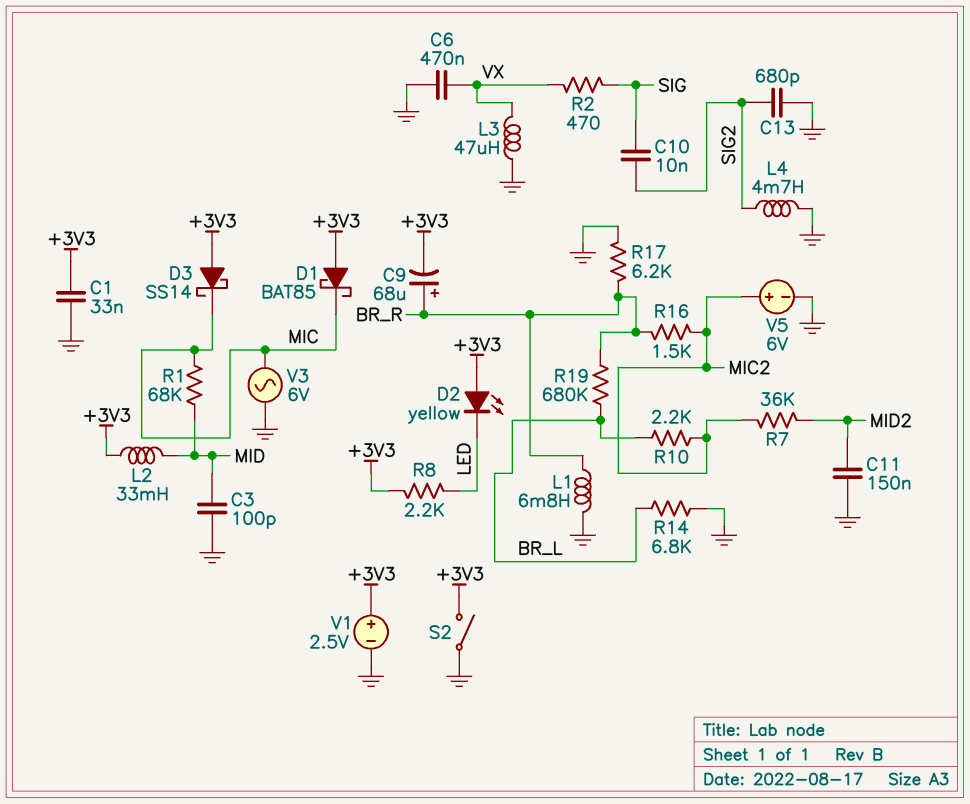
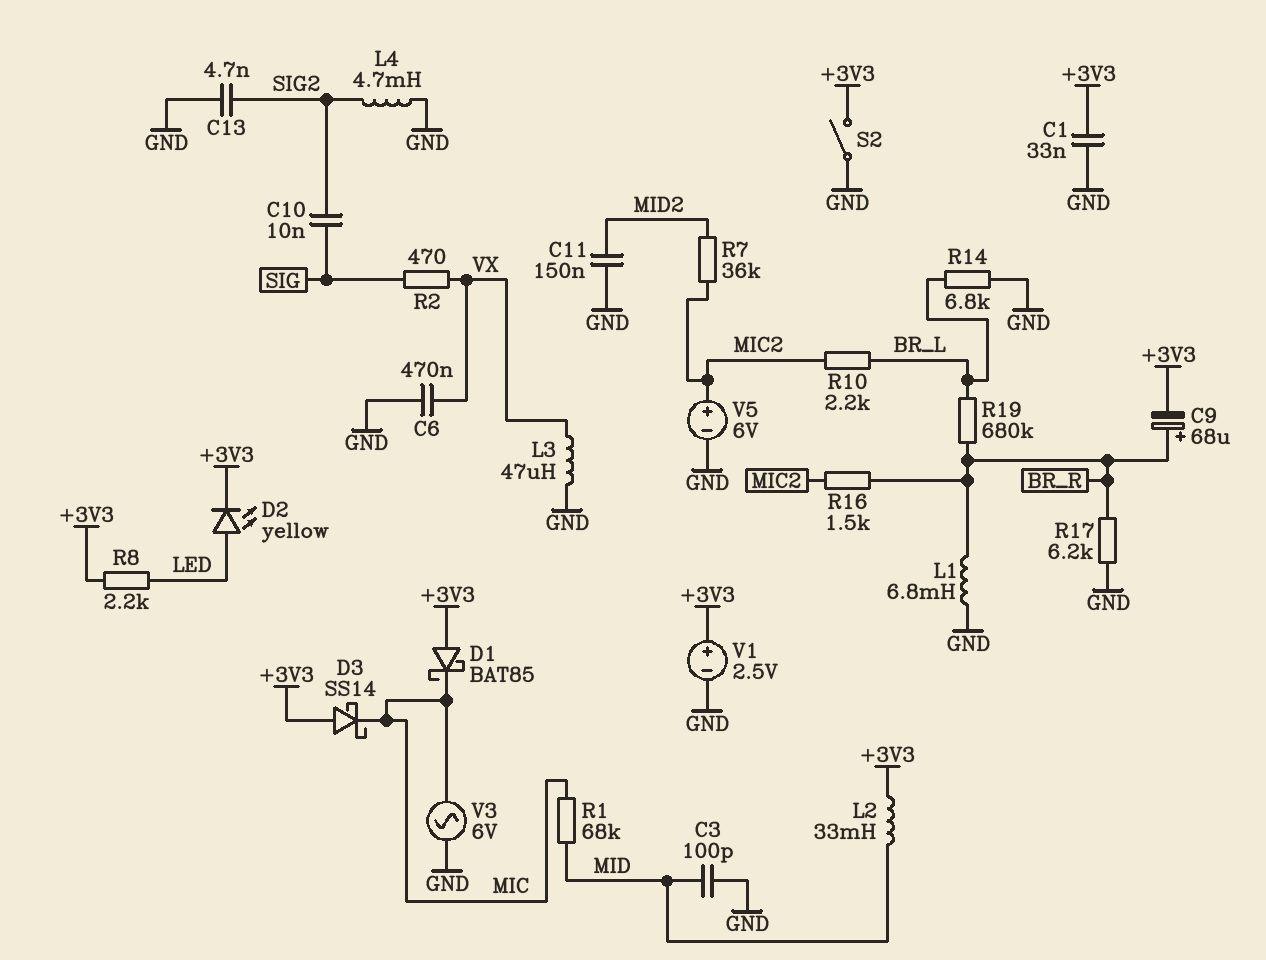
C13: 680pF (GND, SIG2) -> 4.7nF (GND, SIG2)
D2: LED yellow (A +3V3, K LED) -> LED yellow (A LED, K +3V3)

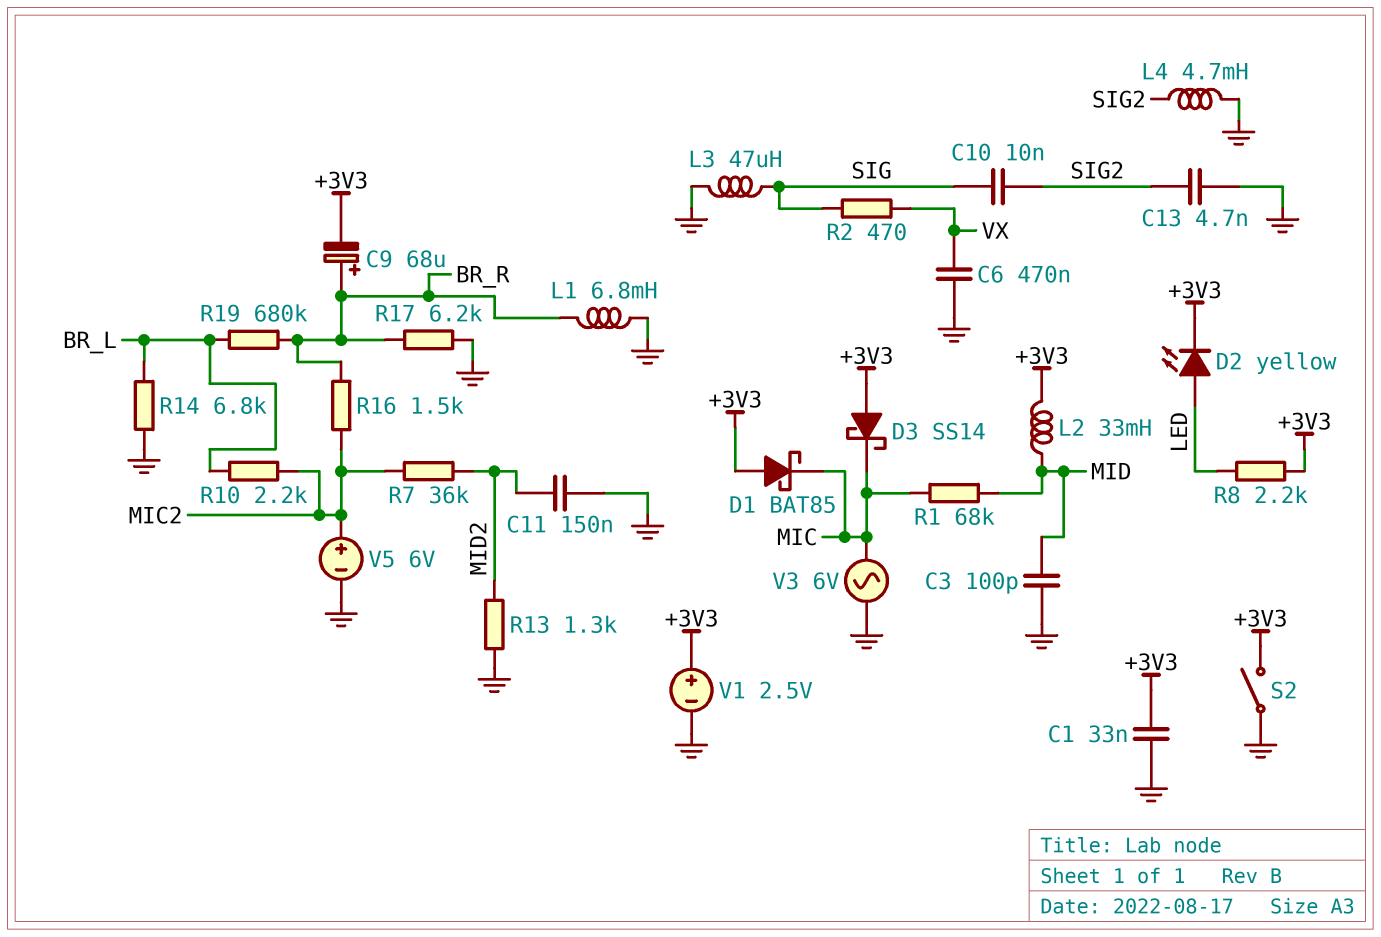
L3: 47uH (GND, VX) -> 47uH (GND, SIG)
R13: none -> 1.3k (GND, MID2)

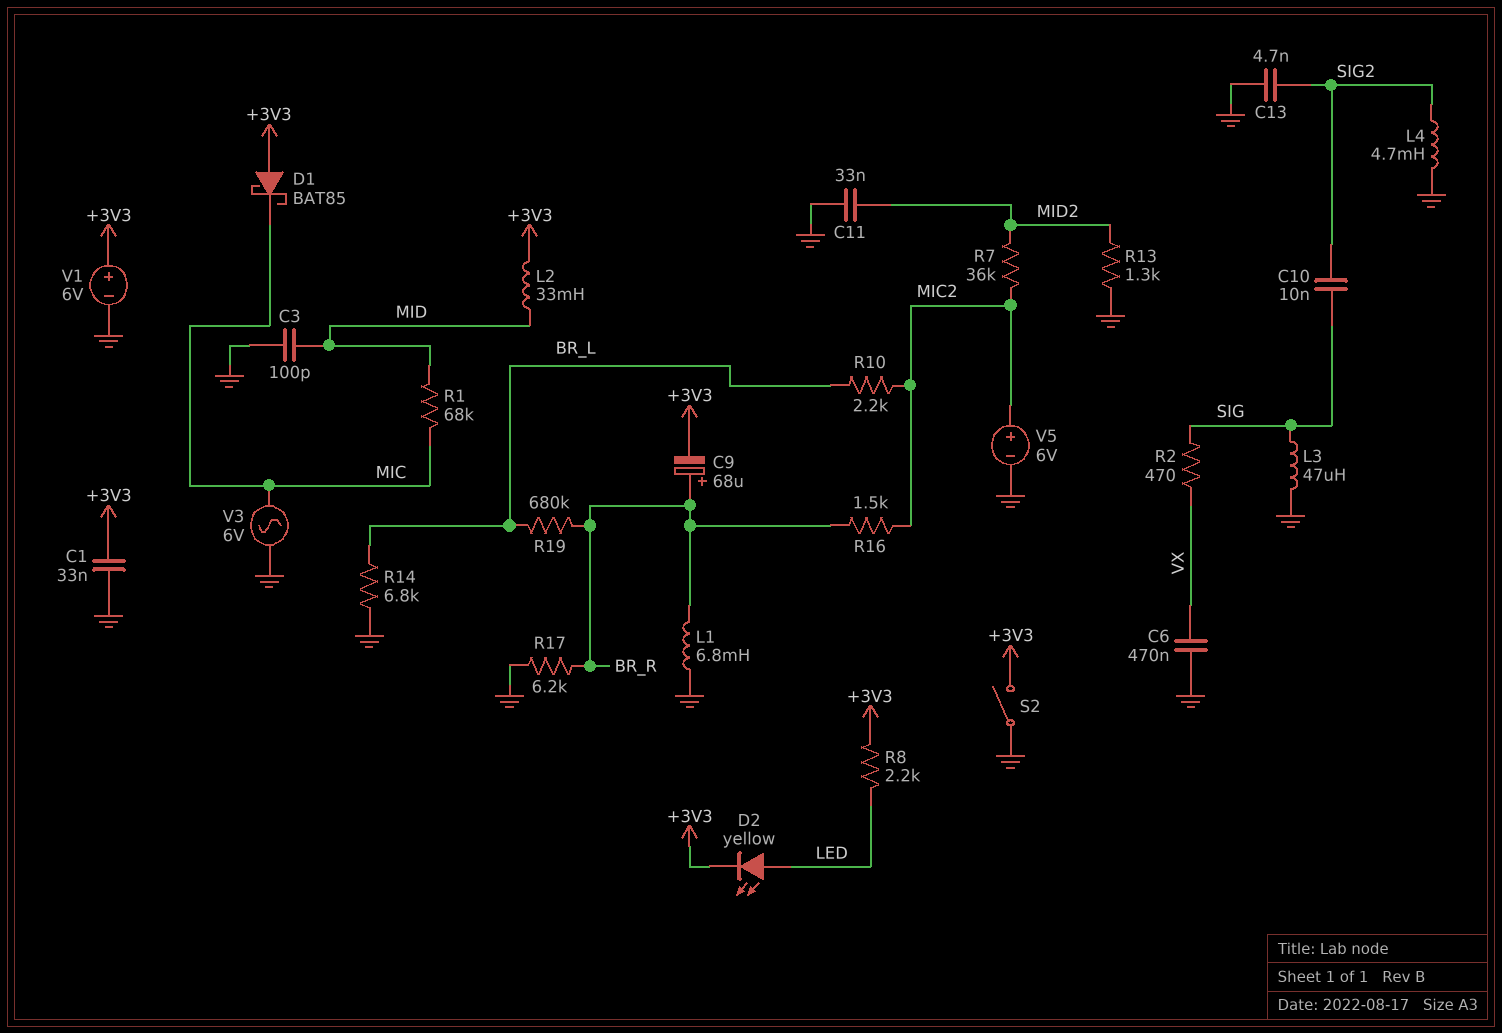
C11: 150nF (GND, MID2) -> 33nF (GND, MID2)
D3: schottky SS14 (A +3V3, K MIC) -> none
V1: 2.5V (plus +3V3, minus GND) -> 6V (plus +3V3, minus GND)

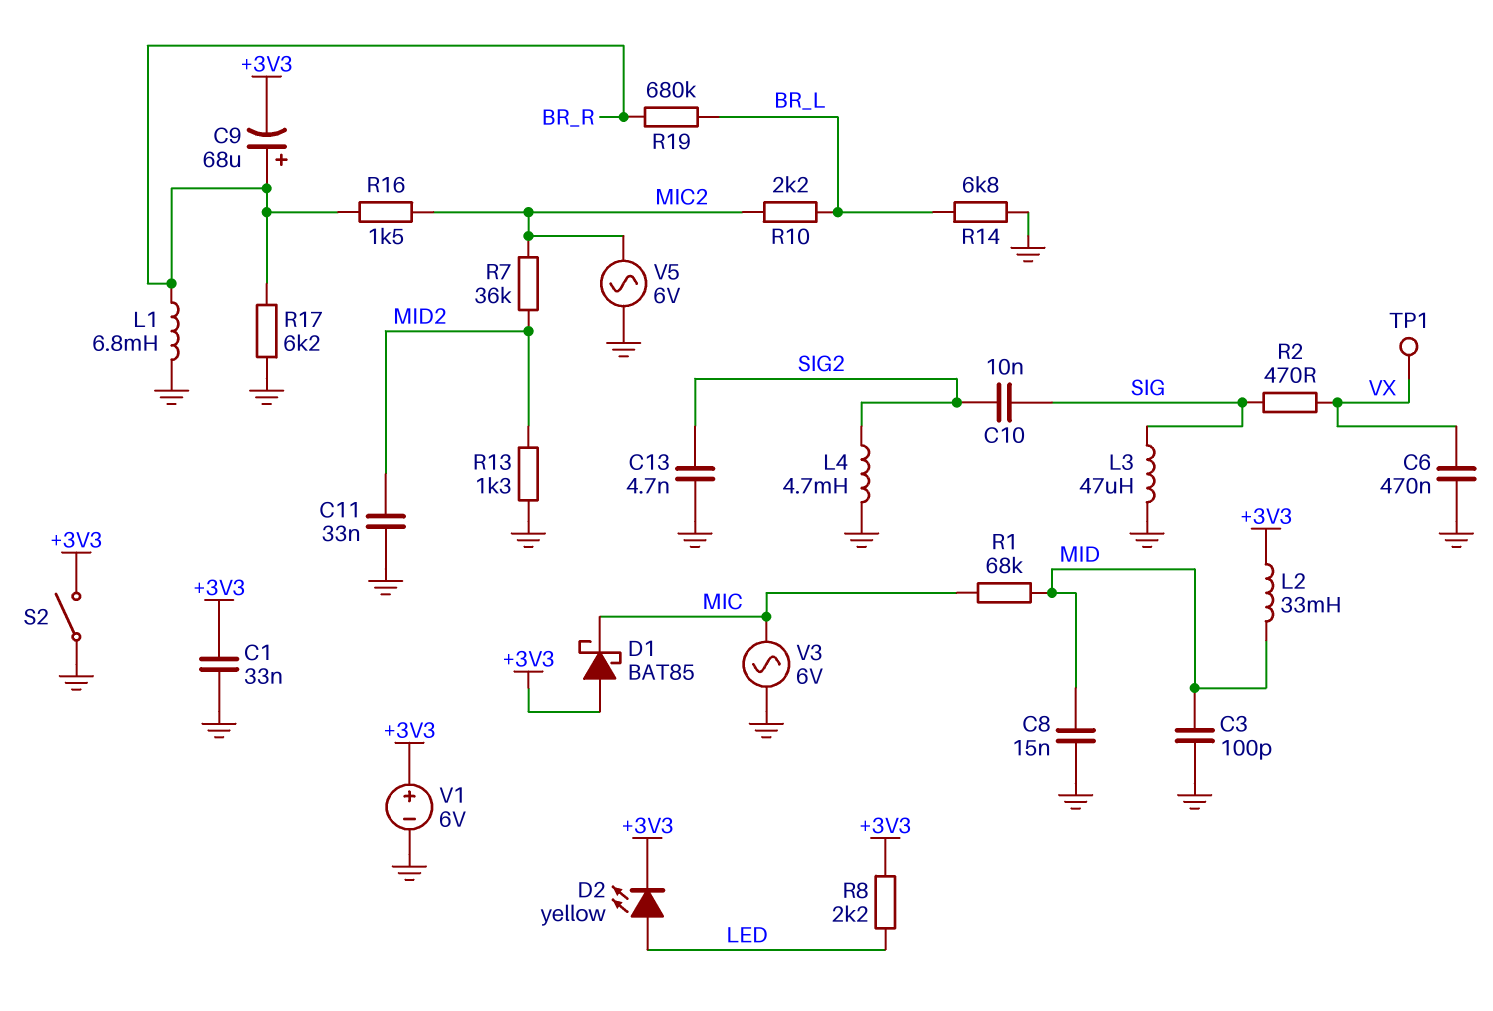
C8: none -> 15nF (GND, MID)
TP1: none -> test point (VX)
V5: 6V (plus MIC2, minus GND) -> AC 6V (GND, MIC2)

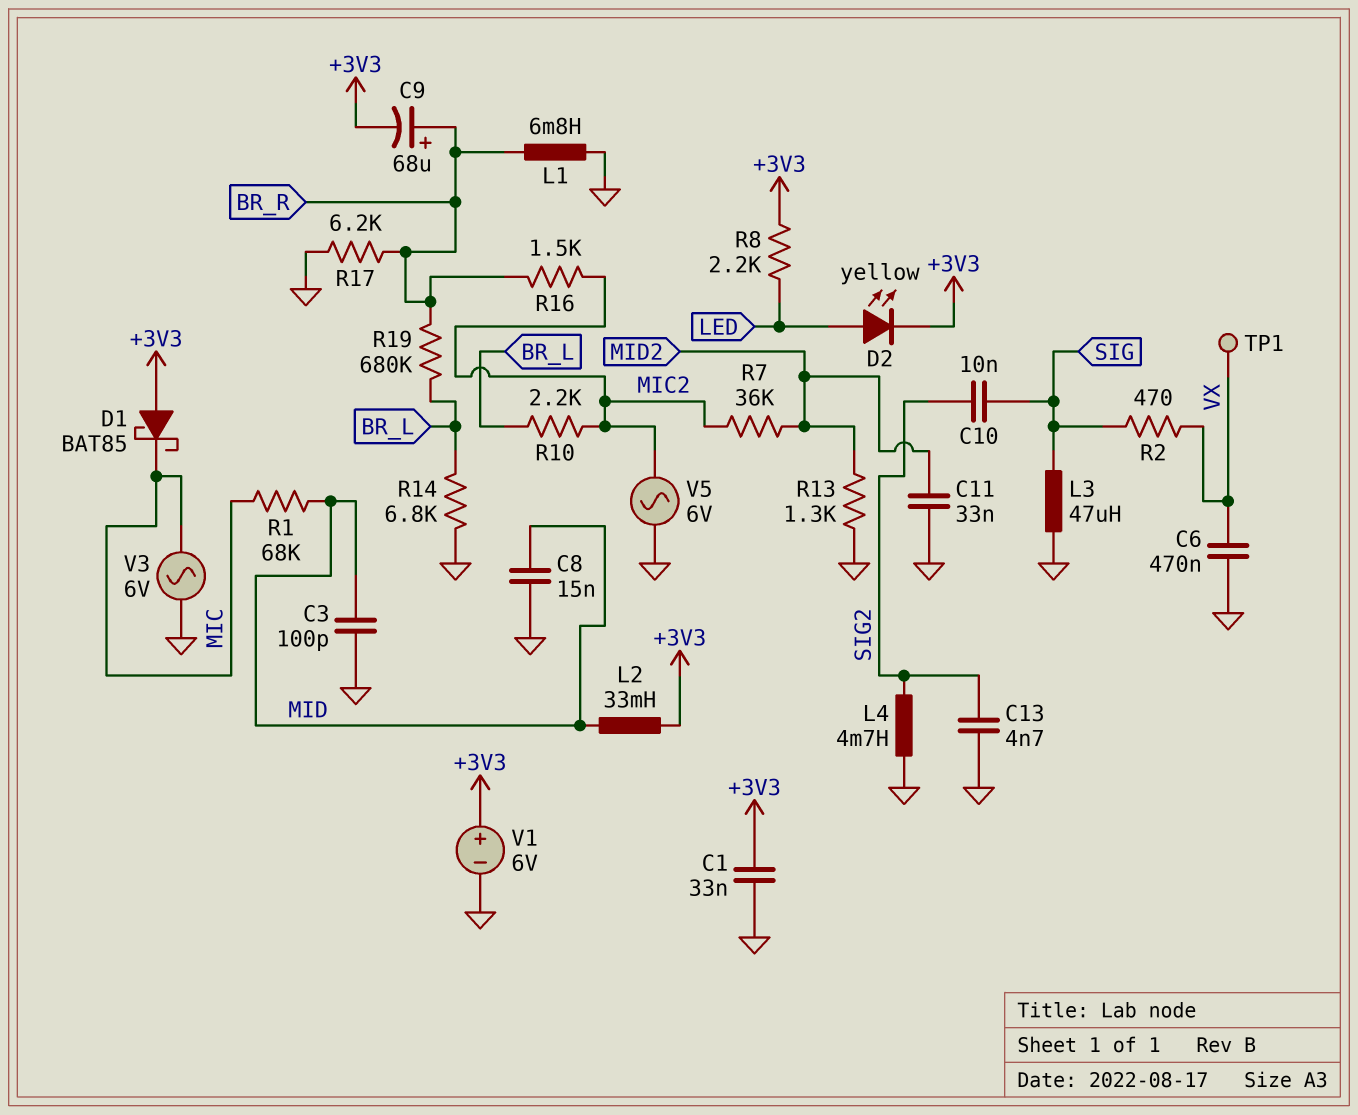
S2: switch (+3V3, GND) -> none

